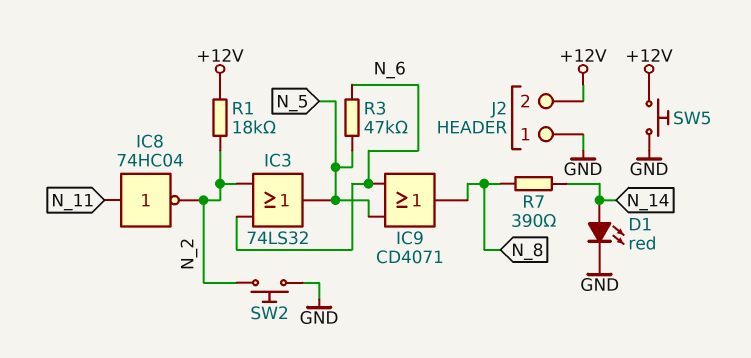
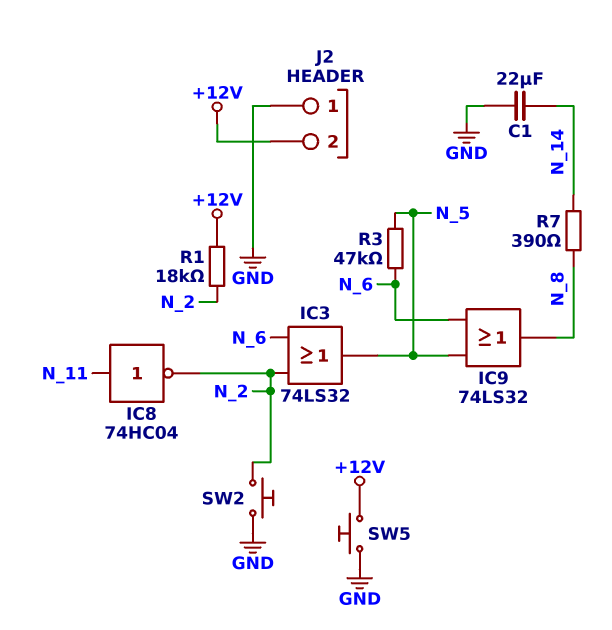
C1: none -> 22uF (GND, N_14)
D1: LED red (A N_14, K GND) -> none
IC9: OR CD4071 (in N_5, in N_6, out N_8) -> OR 74LS32 (in N_5, in N_6, out N_8)

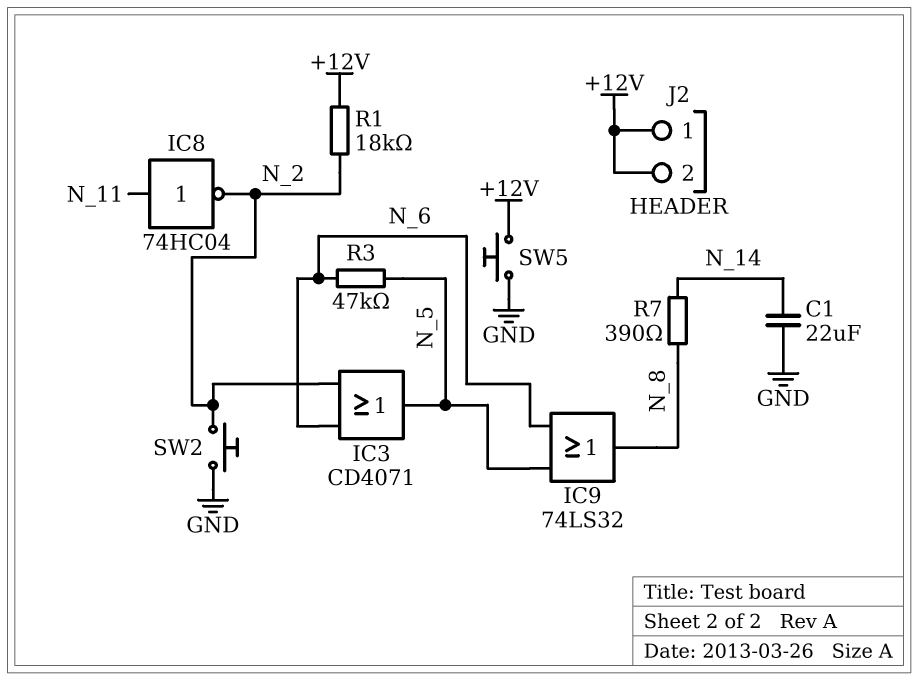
IC3: OR 74LS32 (in N_2, in N_6, out N_5) -> OR CD4071 (in N_2, in N_6, out N_5)
J2 pin 1: GND -> +12V

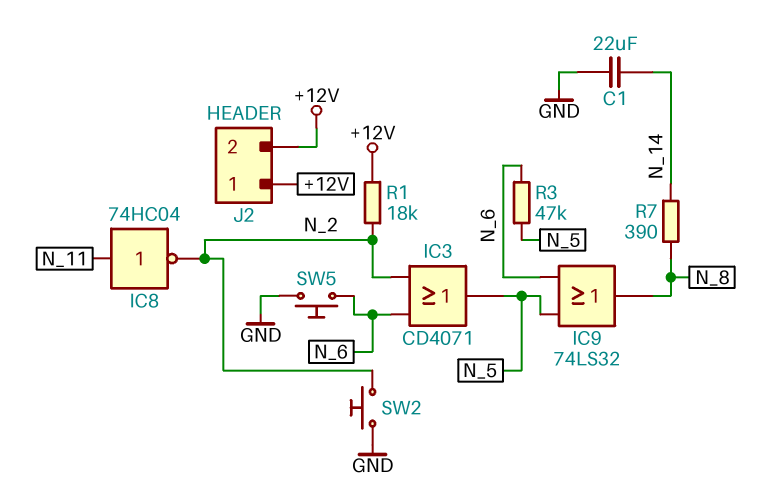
SW5: button (+12V, GND) -> button (GND, N_6)

